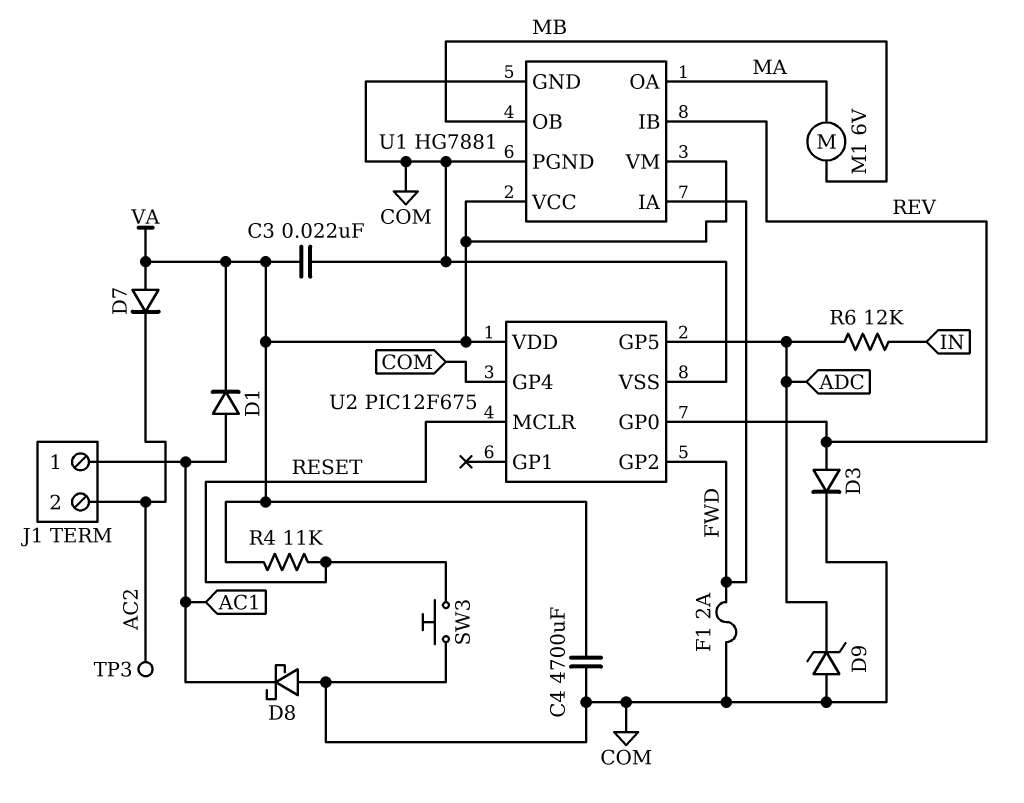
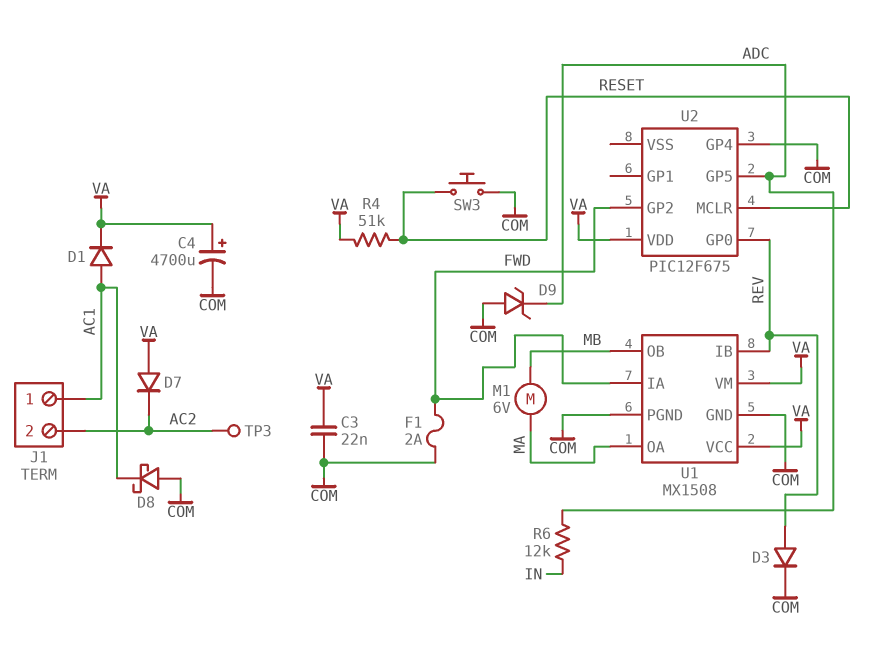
C4: 4700uF (COM, VA) -> 4700uF (plus VA, minus COM)
R4: 11k (RESET, VA) -> 51k (RESET, VA)
U1: HG7881 -> MX1508
U2 pin VSS: COM -> none

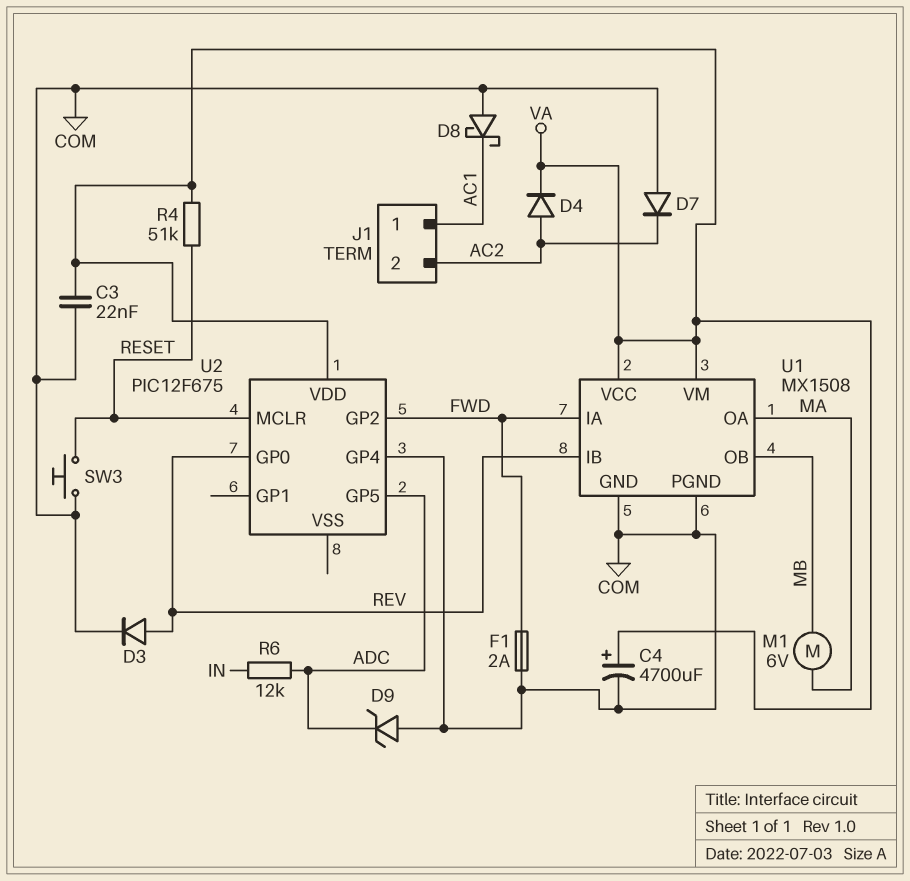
D1: diode (A AC1, K VA) -> none
D4: none -> diode (A AC2, K VA)
D7: diode (A VA, K AC2) -> diode (A COM, K AC2)
TP3: test point (AC2) -> none

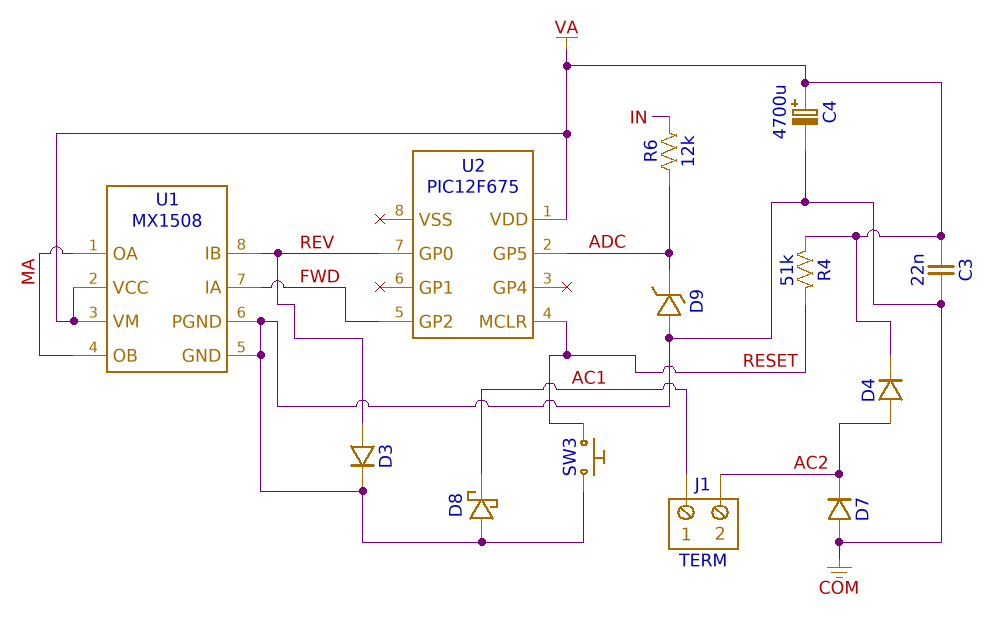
F1: 2A (COM, FWD) -> none
M1: motor 6V (MA, MB) -> none
U1 pin OB: MB -> MA
U2 pin GP4: COM -> none

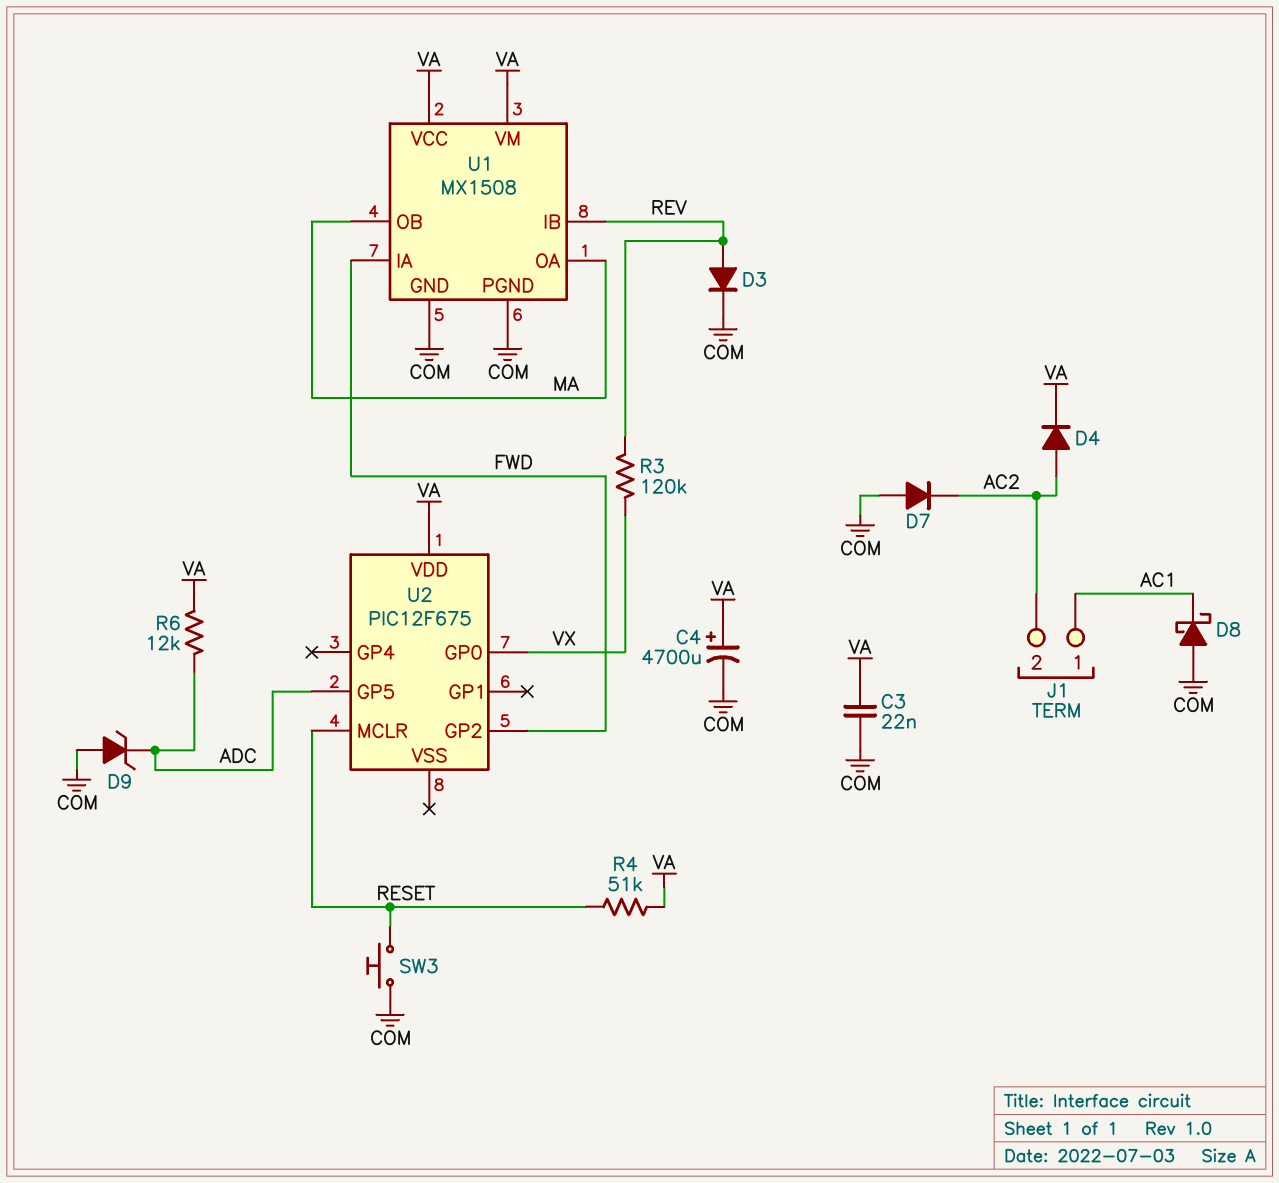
R3: none -> 120k (REV, VX)
R6: 12k (ADC, IN) -> 12k (ADC, VA)
U2 pin GP0: REV -> VX

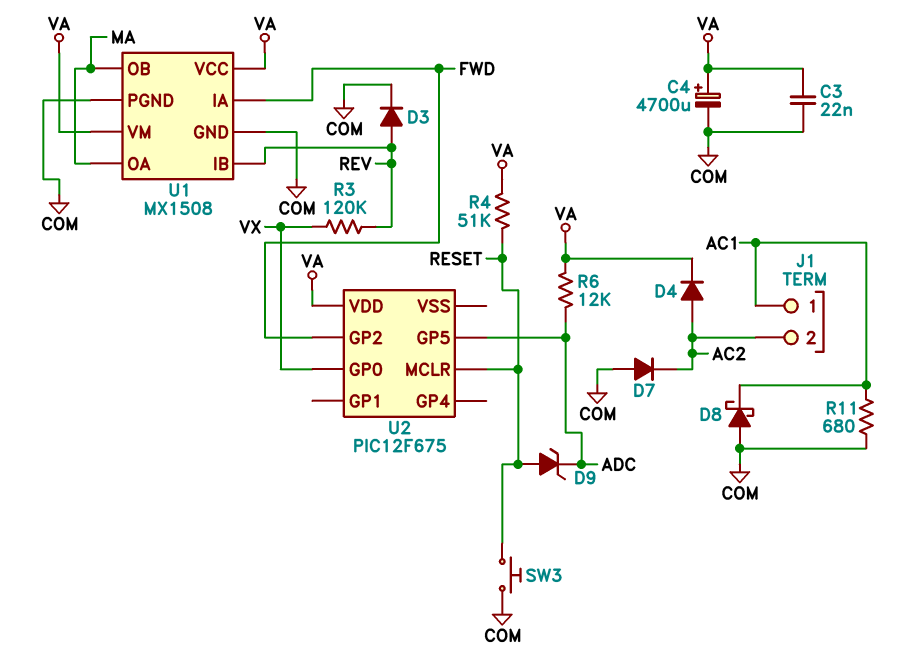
D9: zener (A COM, K ADC) -> zener (A RESET, K ADC)
R11: none -> 680 (AC1, COM)

